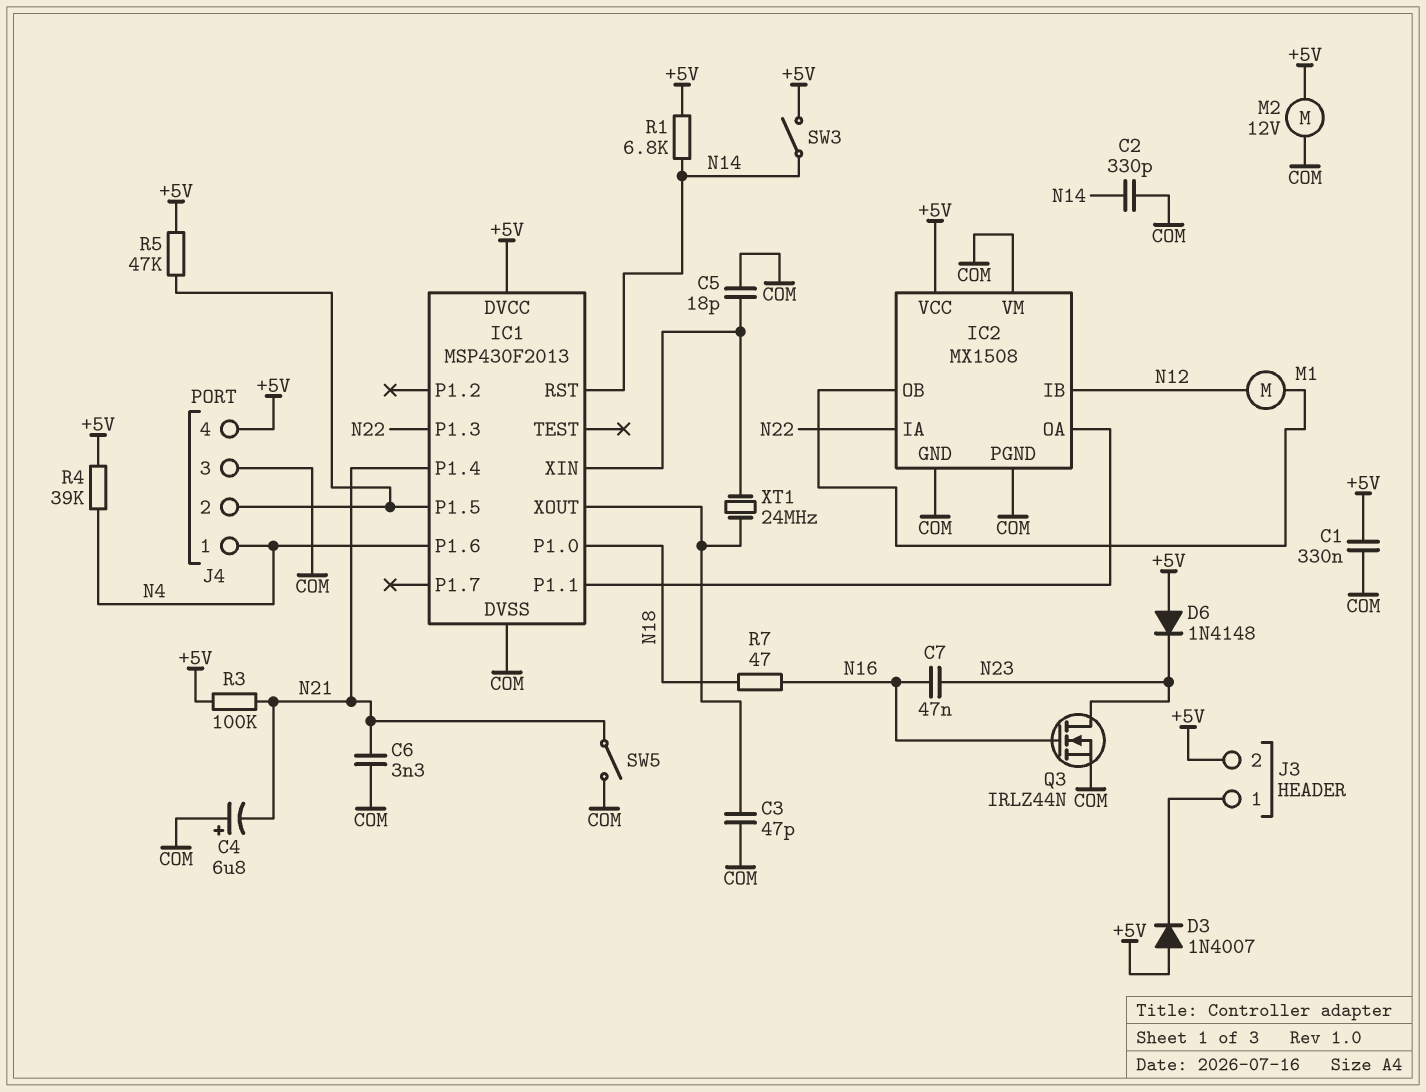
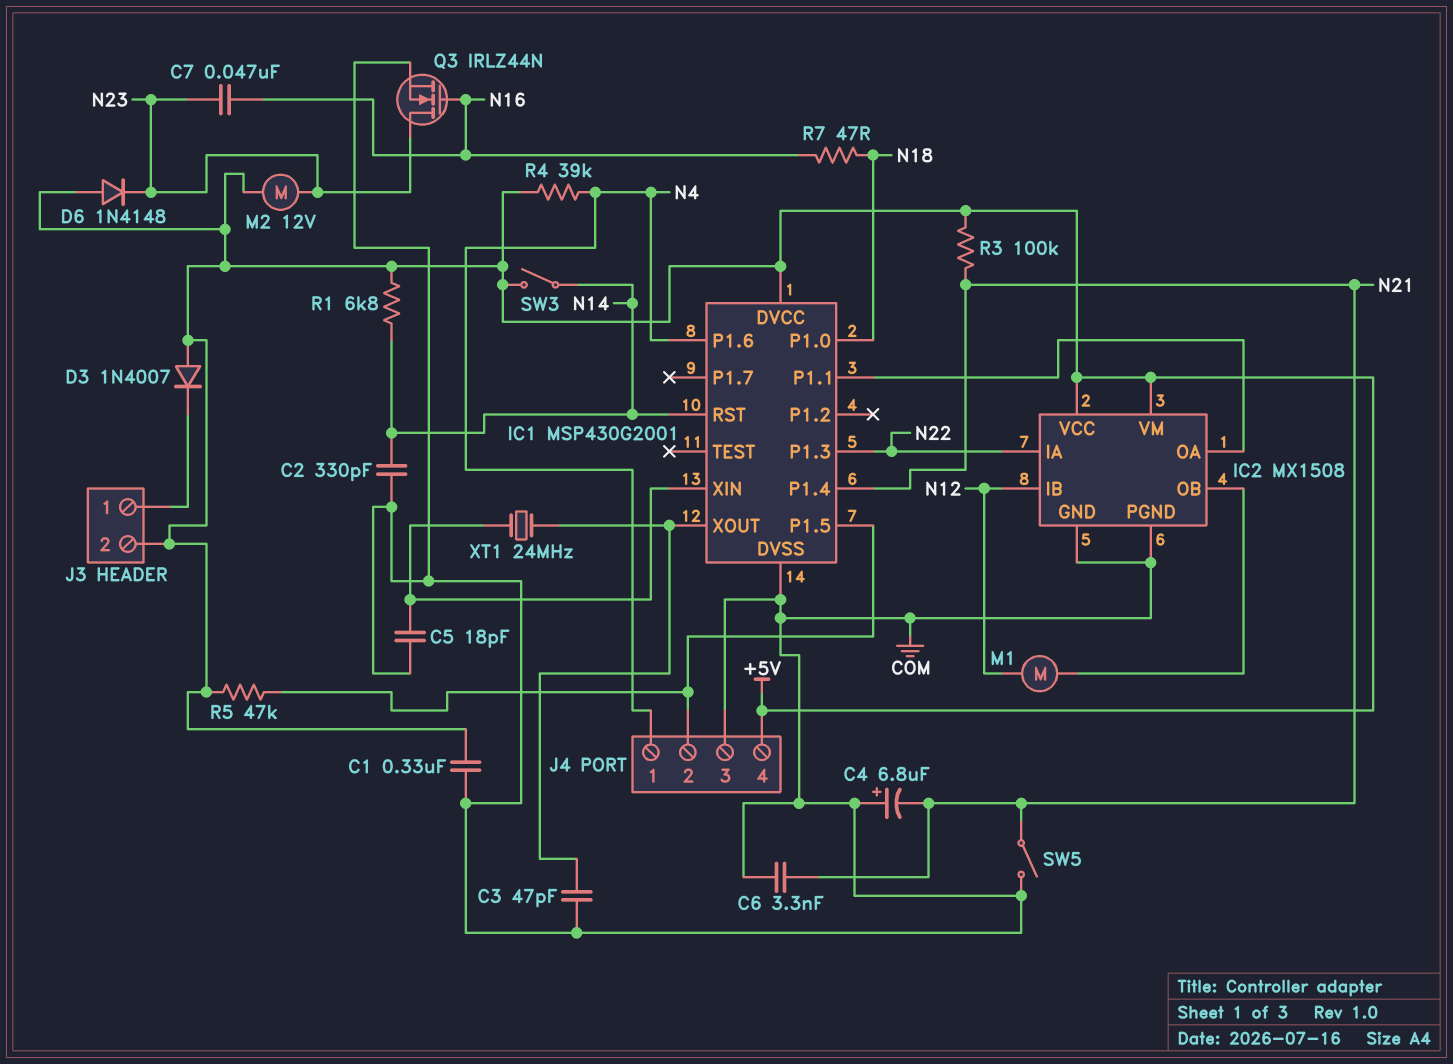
IC1: MSP430F2013 -> MSP430G2001
IC2 pin VM: COM -> +5V
M2: motor 12V (+5V, COM) -> motor 12V (+5V, N23)

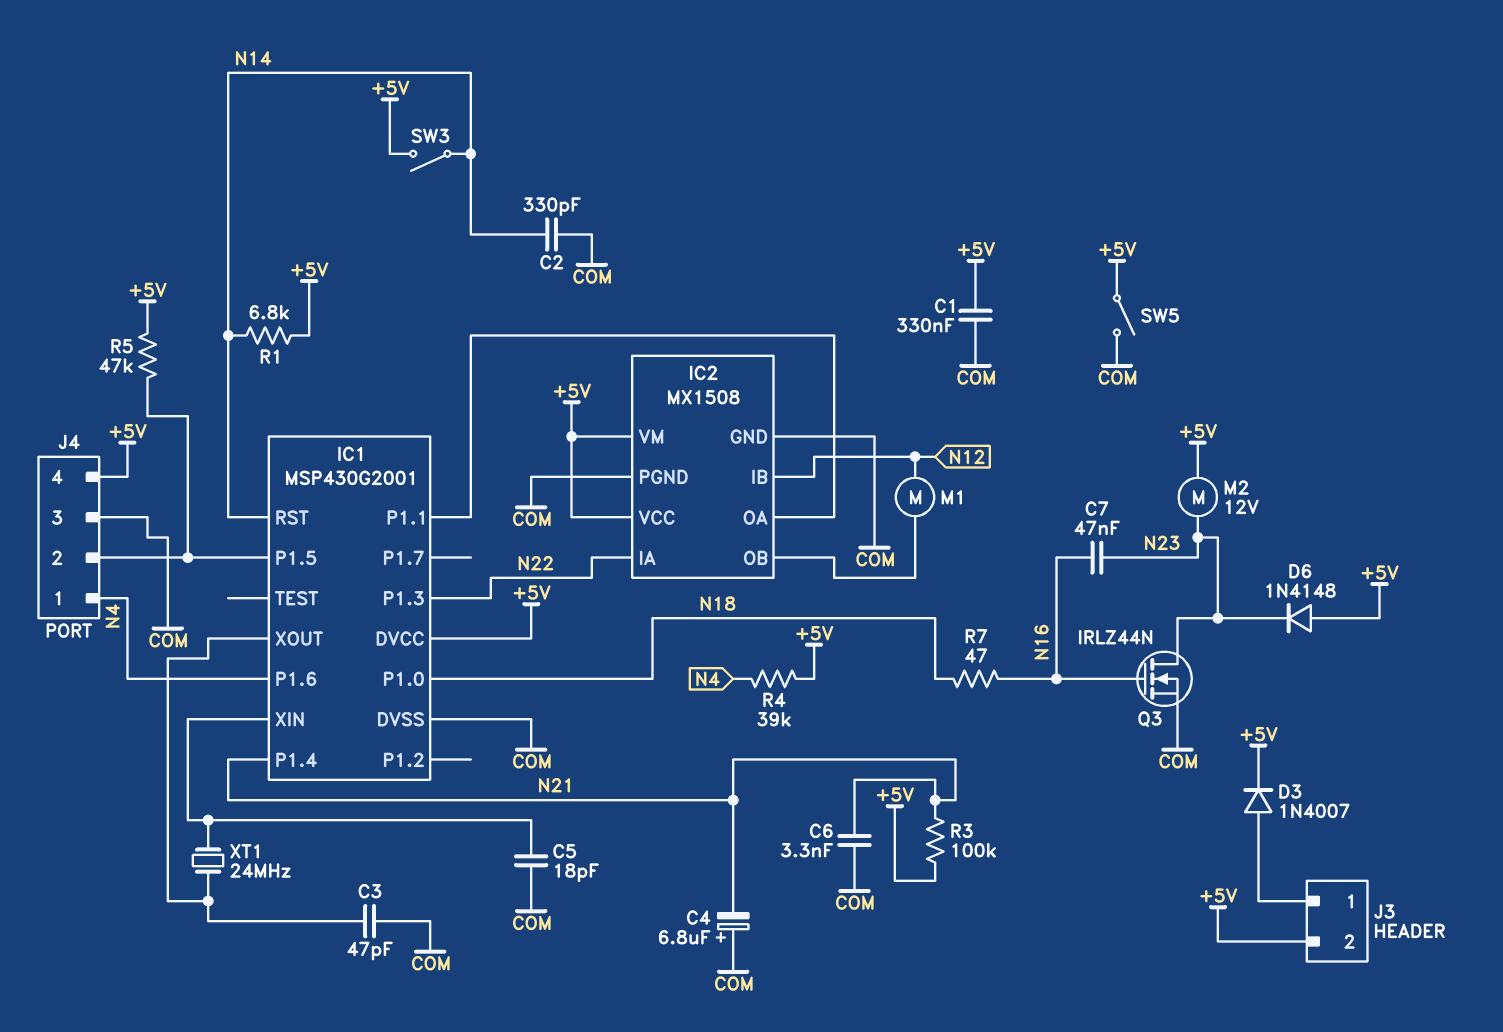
D3: diode 1N4007 (A +5V, K J3/1) -> diode 1N4007 (A J3/1, K +5V)
SW5: switch (COM, N21) -> switch (+5V, COM)

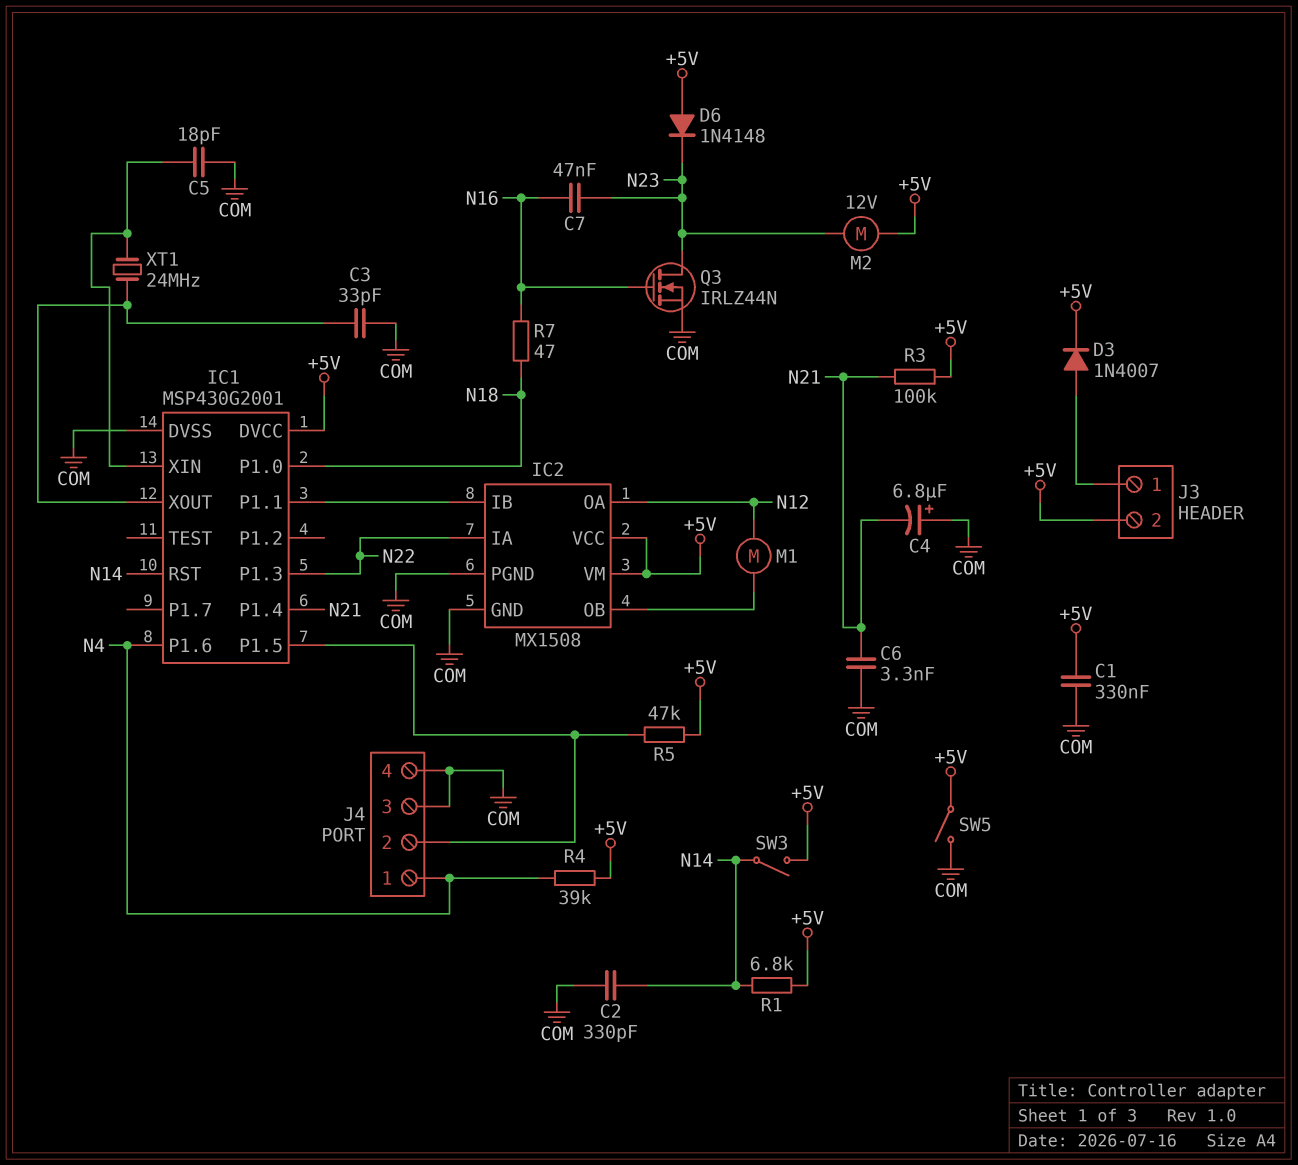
C3: 47pF (COM, IC1/XOUT) -> 33pF (COM, IC1/XOUT)
IC2 pin IB: N12 -> IC1/P1.1
IC2 pin OA: IC1/P1.1 -> N12
J4 pin 4: +5V -> COM

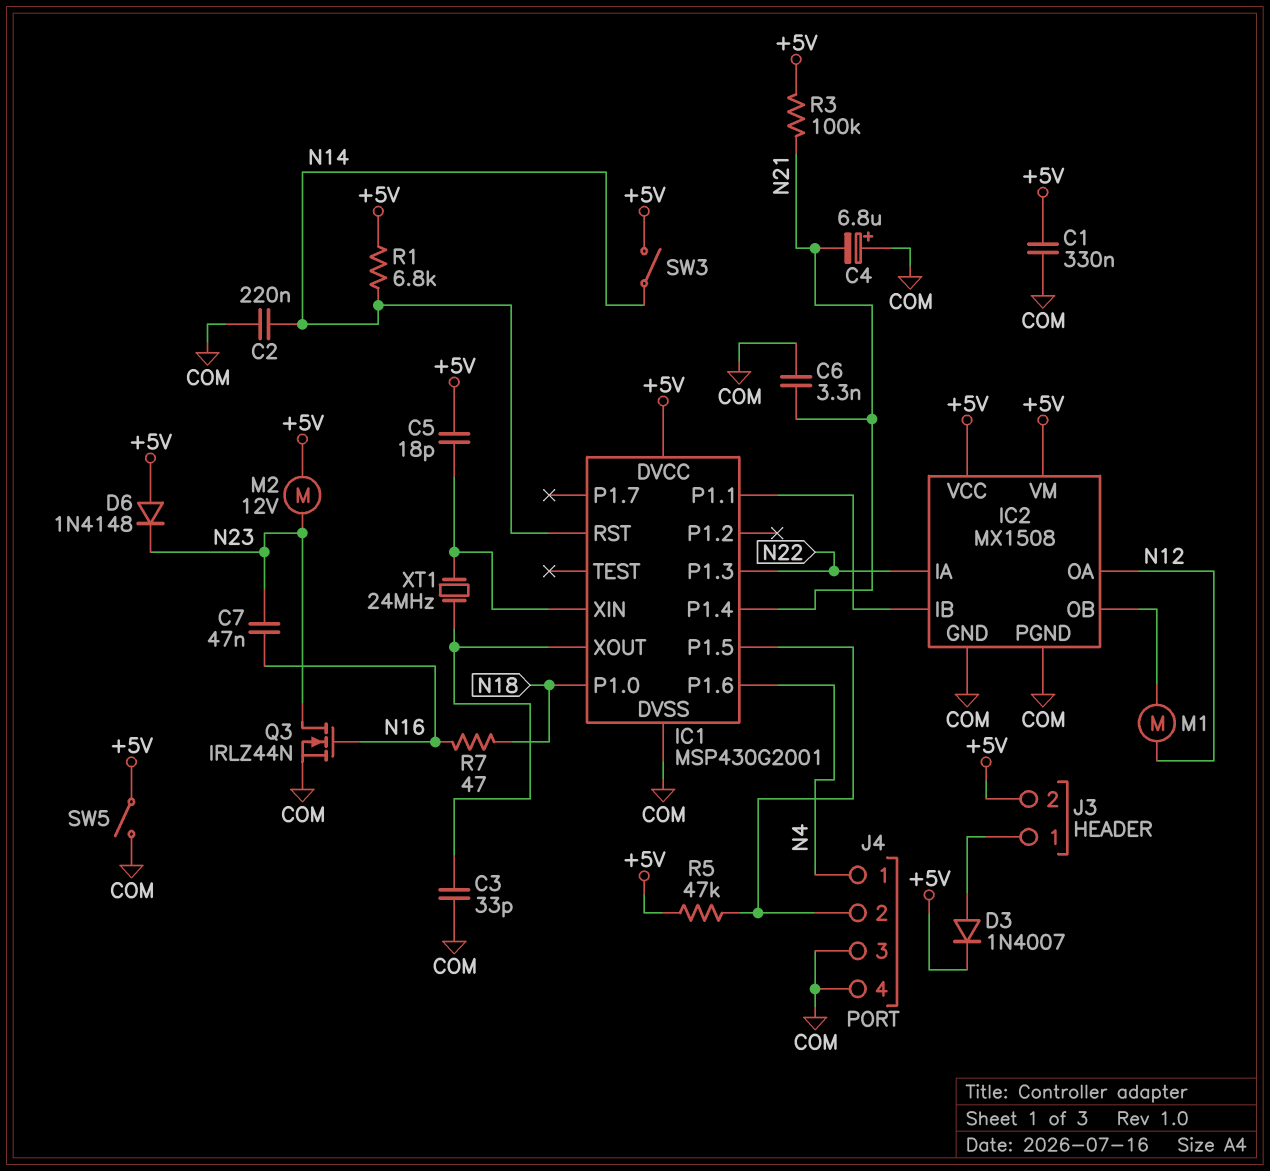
C2: 330pF (COM, N14) -> 220nF (COM, N14)
C5: 18pF (COM, IC1/XIN) -> 18pF (+5V, IC1/XIN)
R4: 39k (+5V, N4) -> none

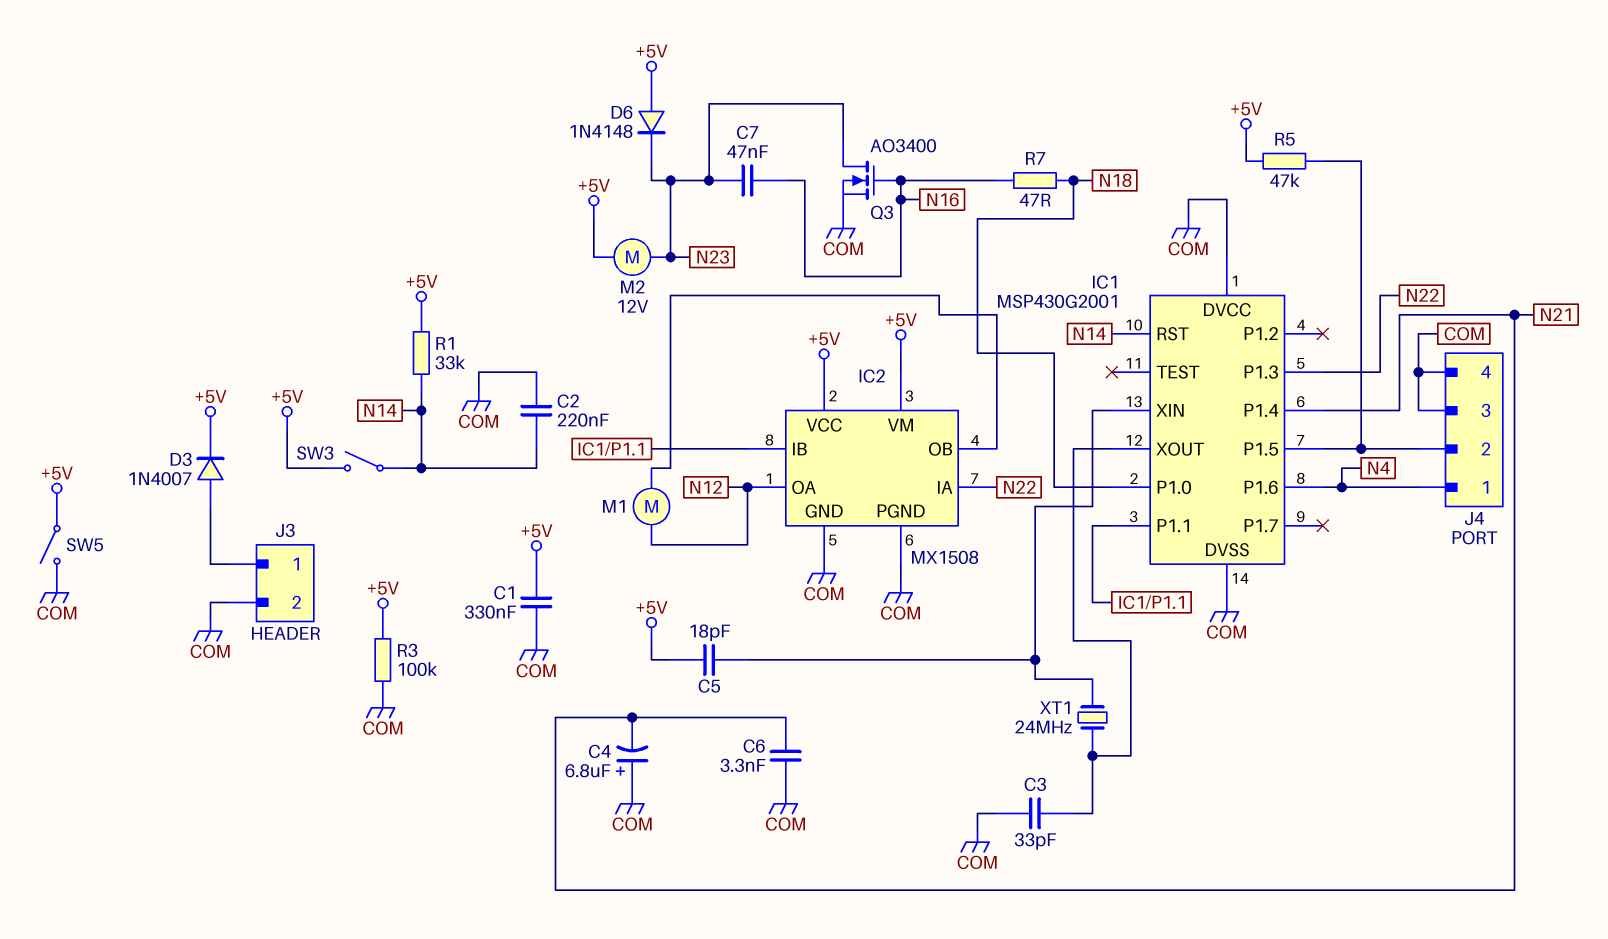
IC1 pin DVCC: +5V -> COM
J3 pin 2: +5V -> COM
Q3: NMOS IRLZ44N (G N16, D N23, S COM) -> NMOS AO3400 (G N16, D N23, S COM)
R1: 6.8k (+5V, N14) -> 33k (+5V, N14)
R3: 100k (+5V, N21) -> 100k (+5V, COM)

